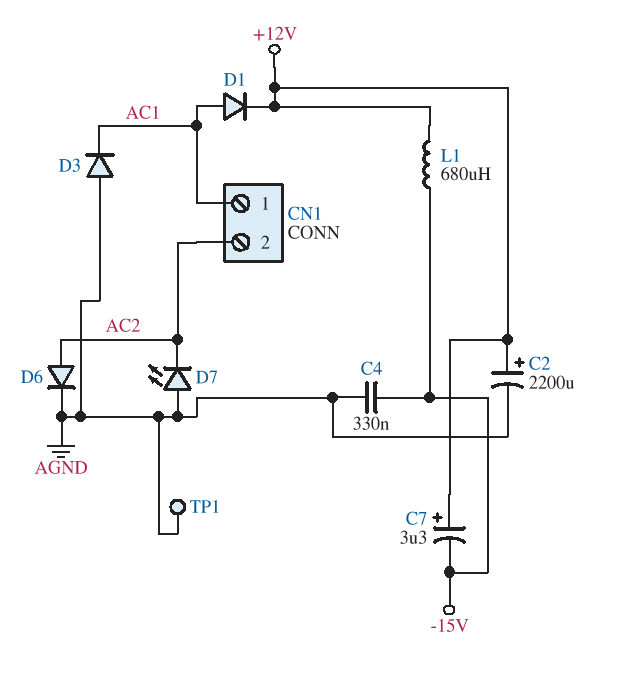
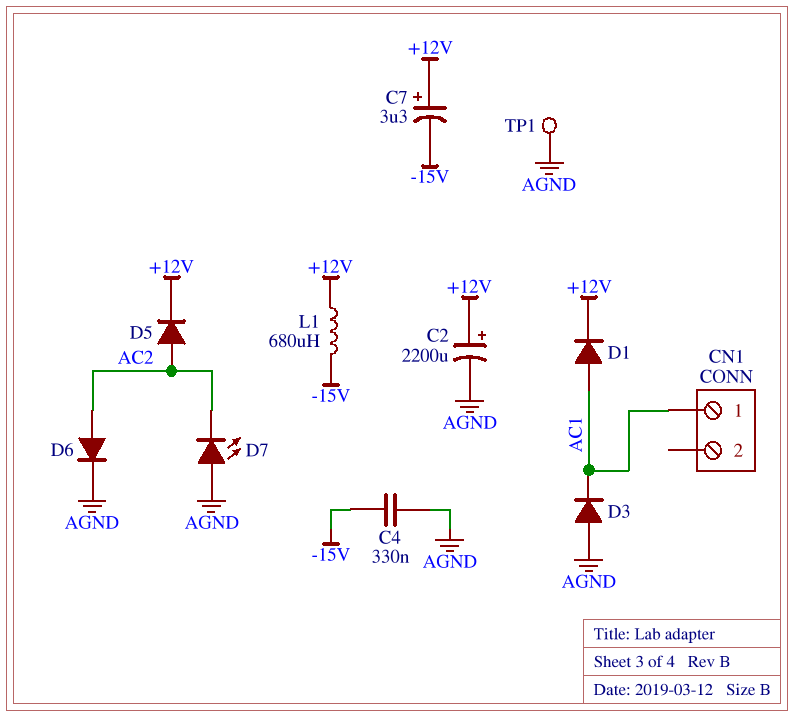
CN1 pin 2: AC2 -> none
D5: none -> diode (A AC2, K +12V)

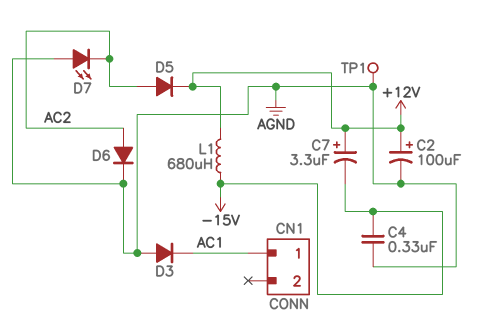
C2: 2200uF (plus +12V, minus AGND) -> 100uF (plus +12V, minus AGND)
D1: diode (A AC1, K +12V) -> none

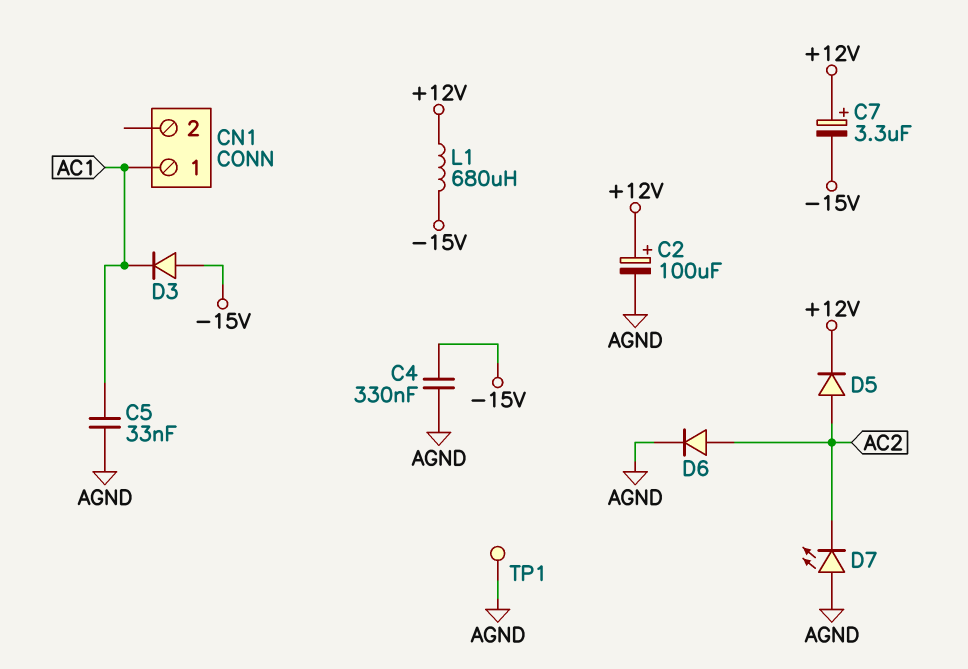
C5: none -> 33nF (AC1, AGND)
D3: diode (A AGND, K AC1) -> diode (A -15V, K AC1)

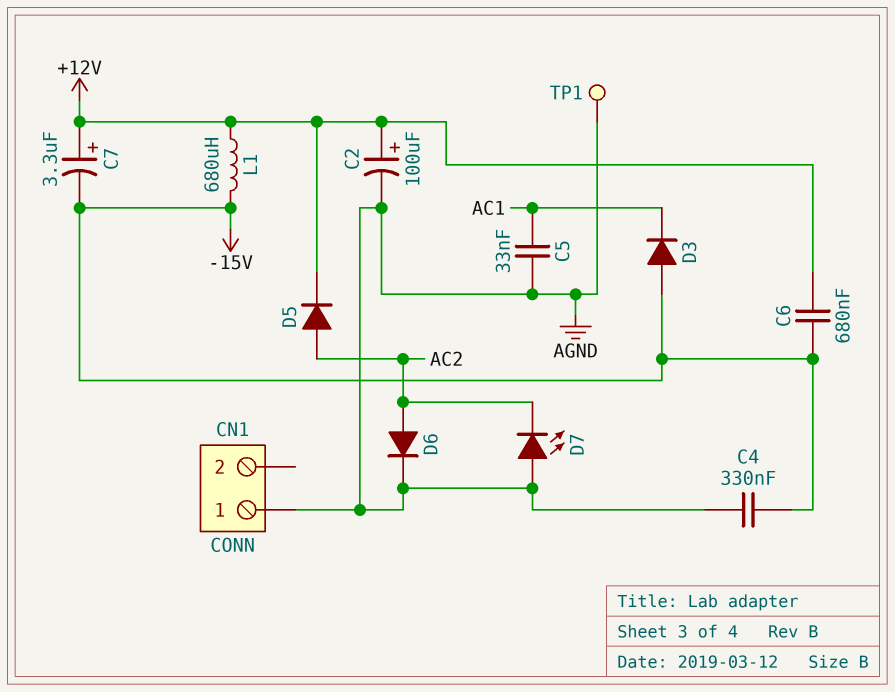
C6: none -> 680nF (+12V, -15V)
CN1 pin 1: AC1 -> AGND

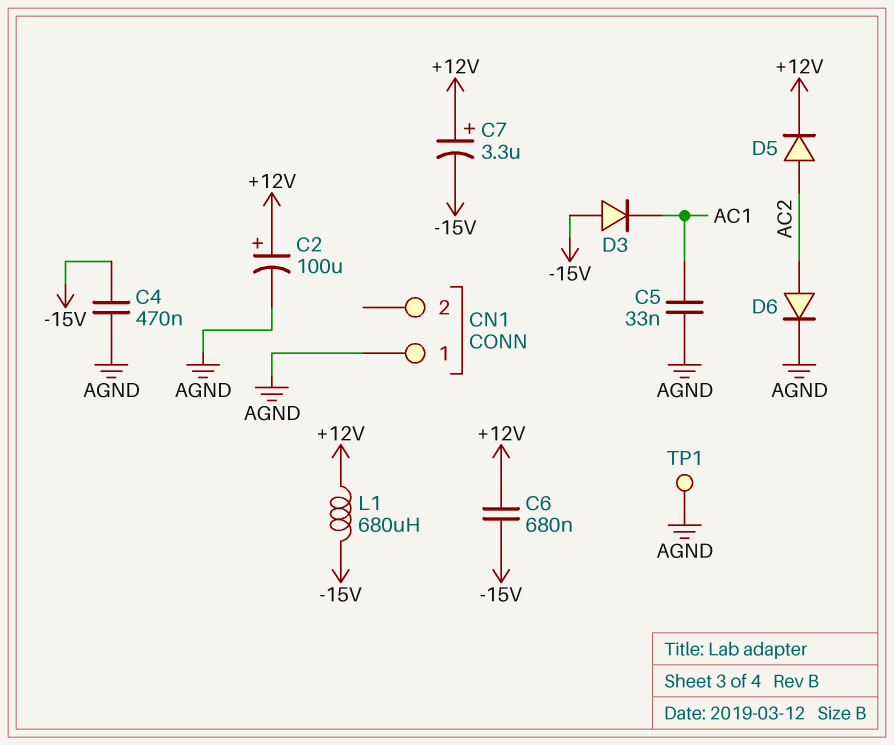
C4: 330nF (-15V, AGND) -> 470nF (-15V, AGND)
D7: LED (A AGND, K AC2) -> none

